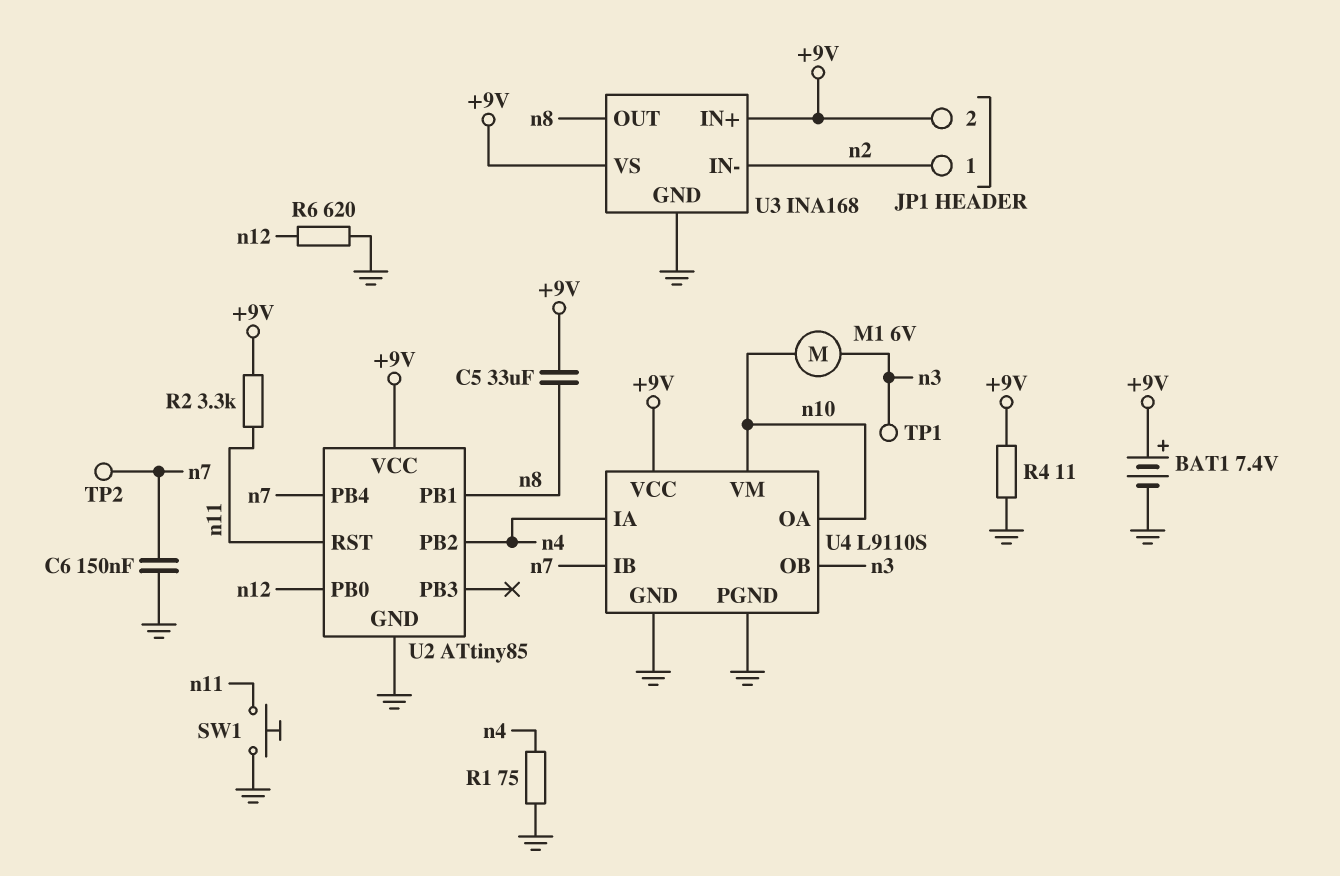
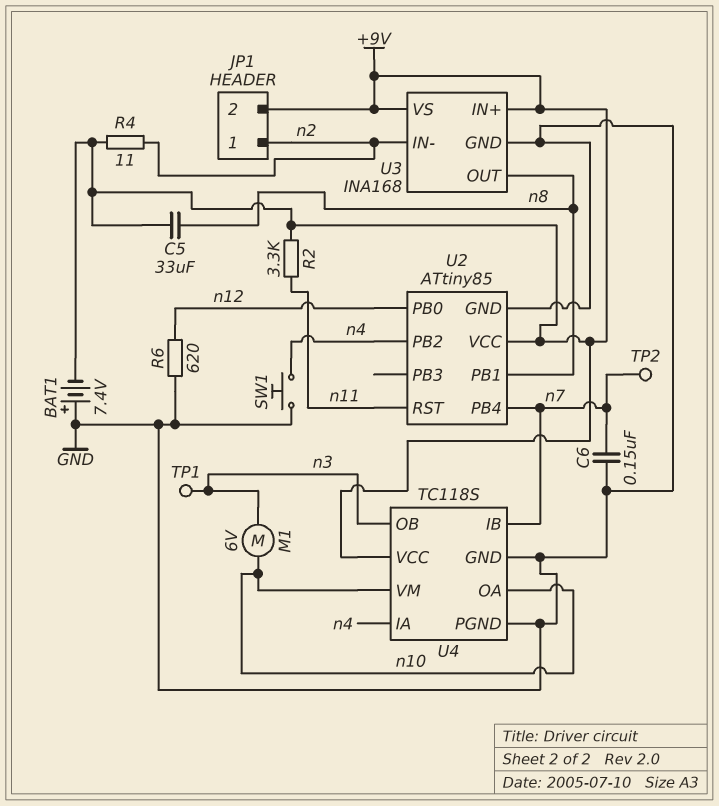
BAT1: 7.4V (plus +9V, minus GND) -> 7.4V (plus GND, minus +9V)
R1: 75 (GND, n4) -> none
R4: 11 (+9V, GND) -> 11 (+9V, n2)
SW1: button (GND, n11) -> button (GND, n4)
U4: L9110S -> TC118S

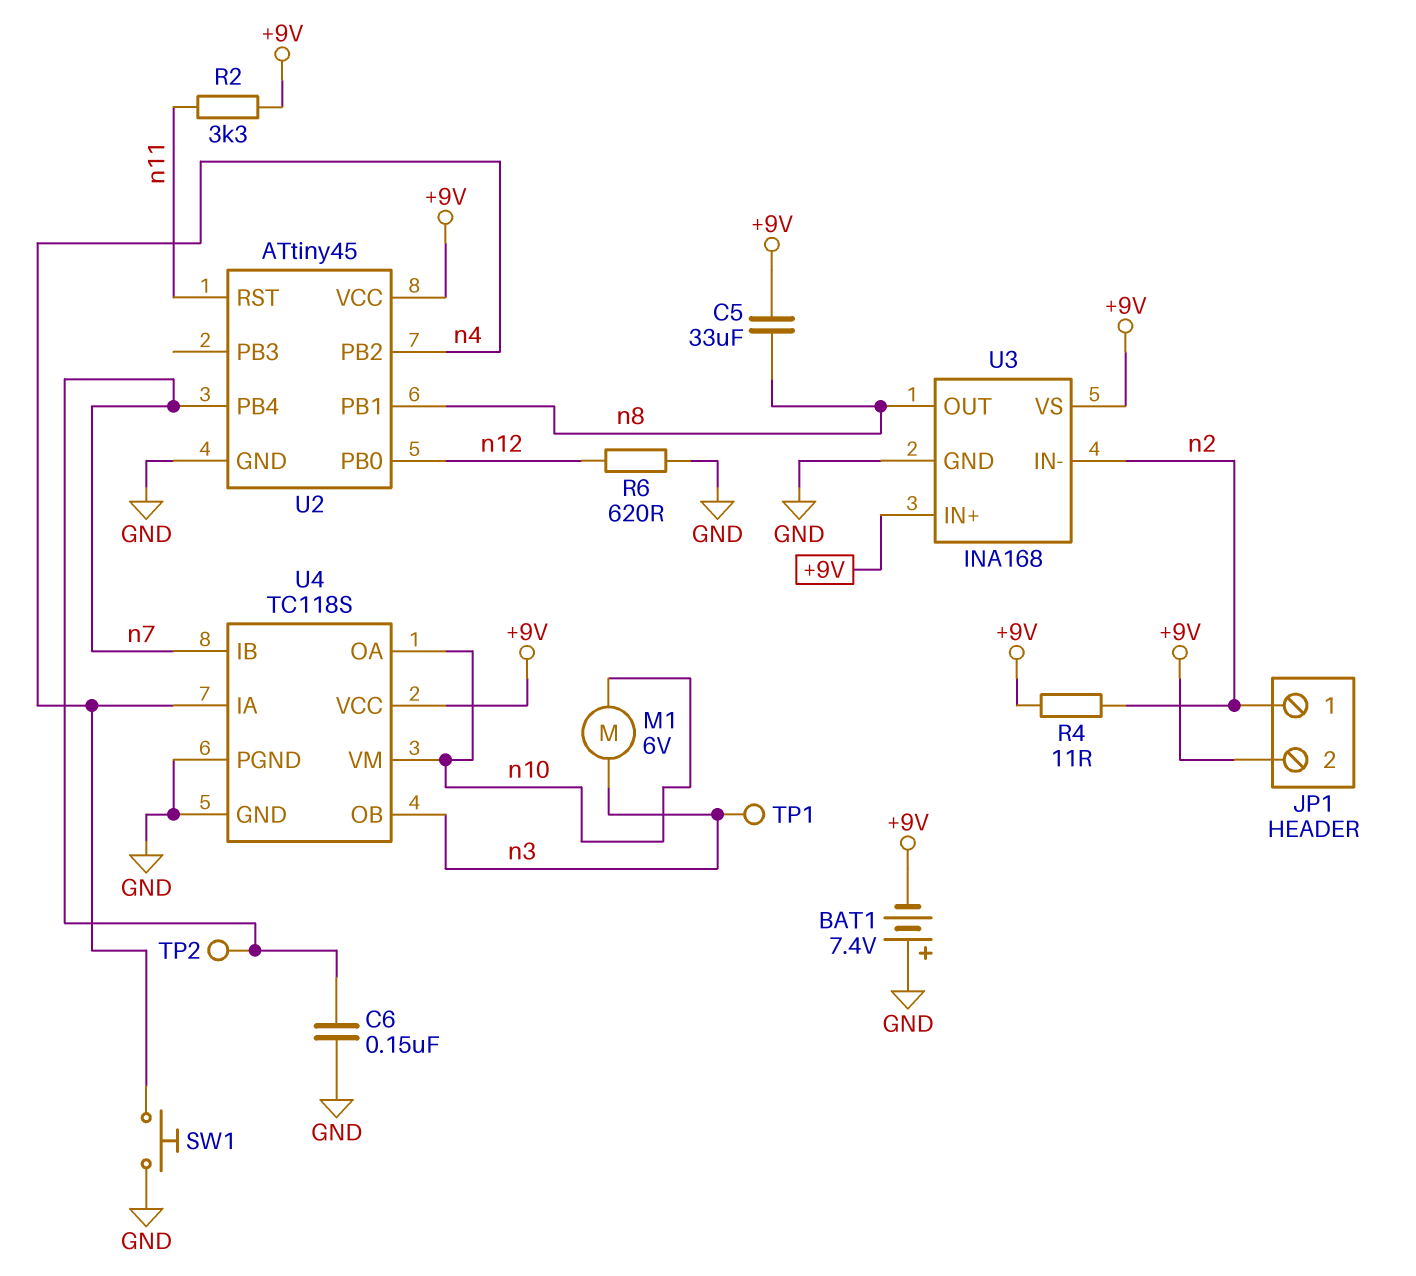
U2: ATtiny85 -> ATtiny45

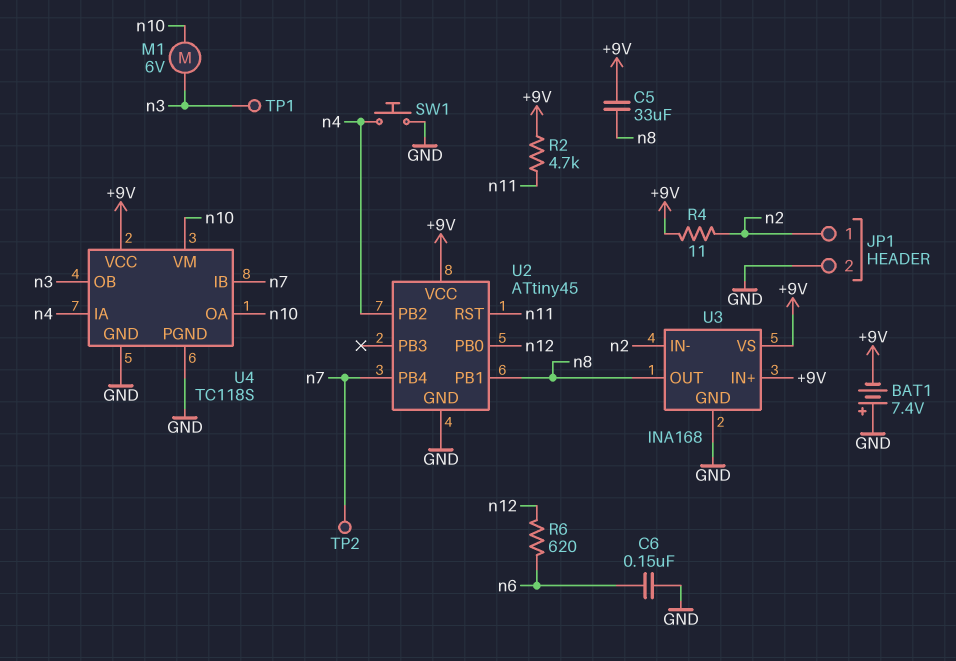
C6: 150nF (GND, n7) -> 150nF (GND, n6)
JP1 pin 2: +9V -> GND
R2: 3.3k (+9V, n11) -> 4.7k (+9V, n11)
R6: 620 (GND, n12) -> 620 (n6, n12)

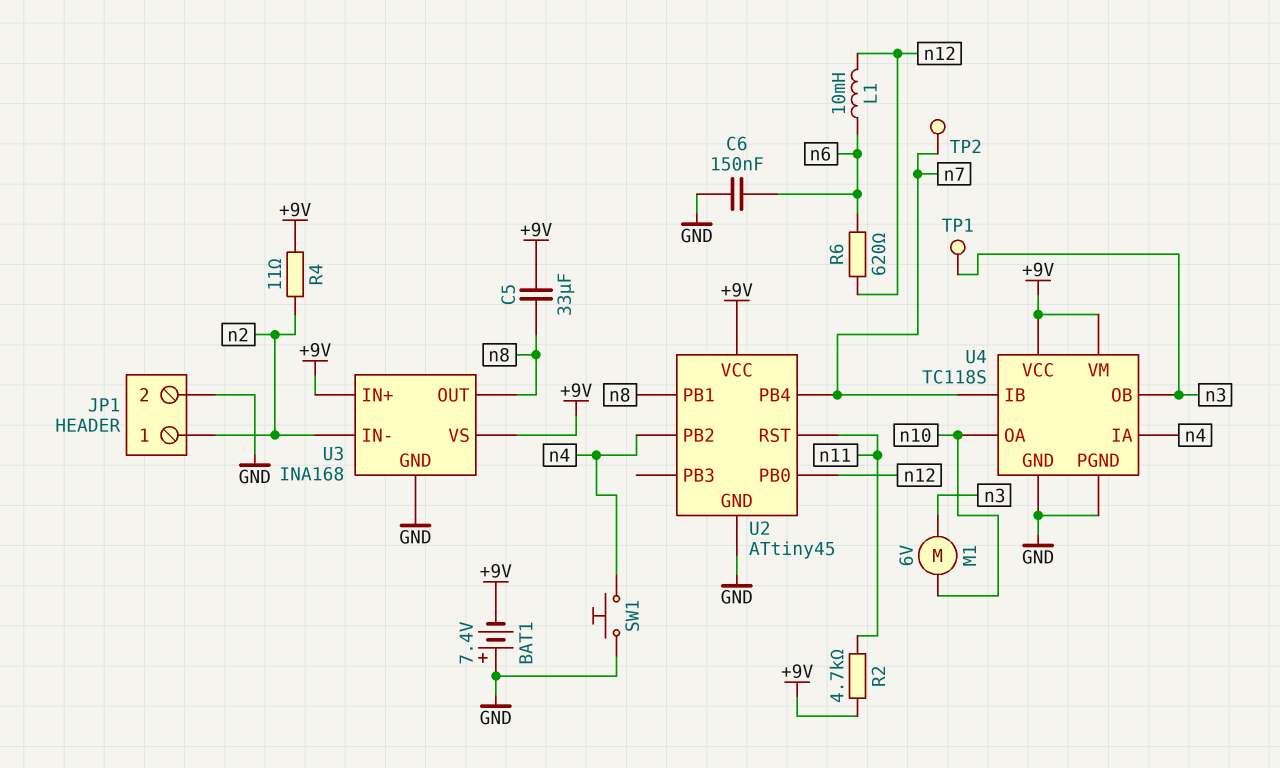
L1: none -> 10mH (n6, n12)
U4 pin VM: n10 -> +9V

